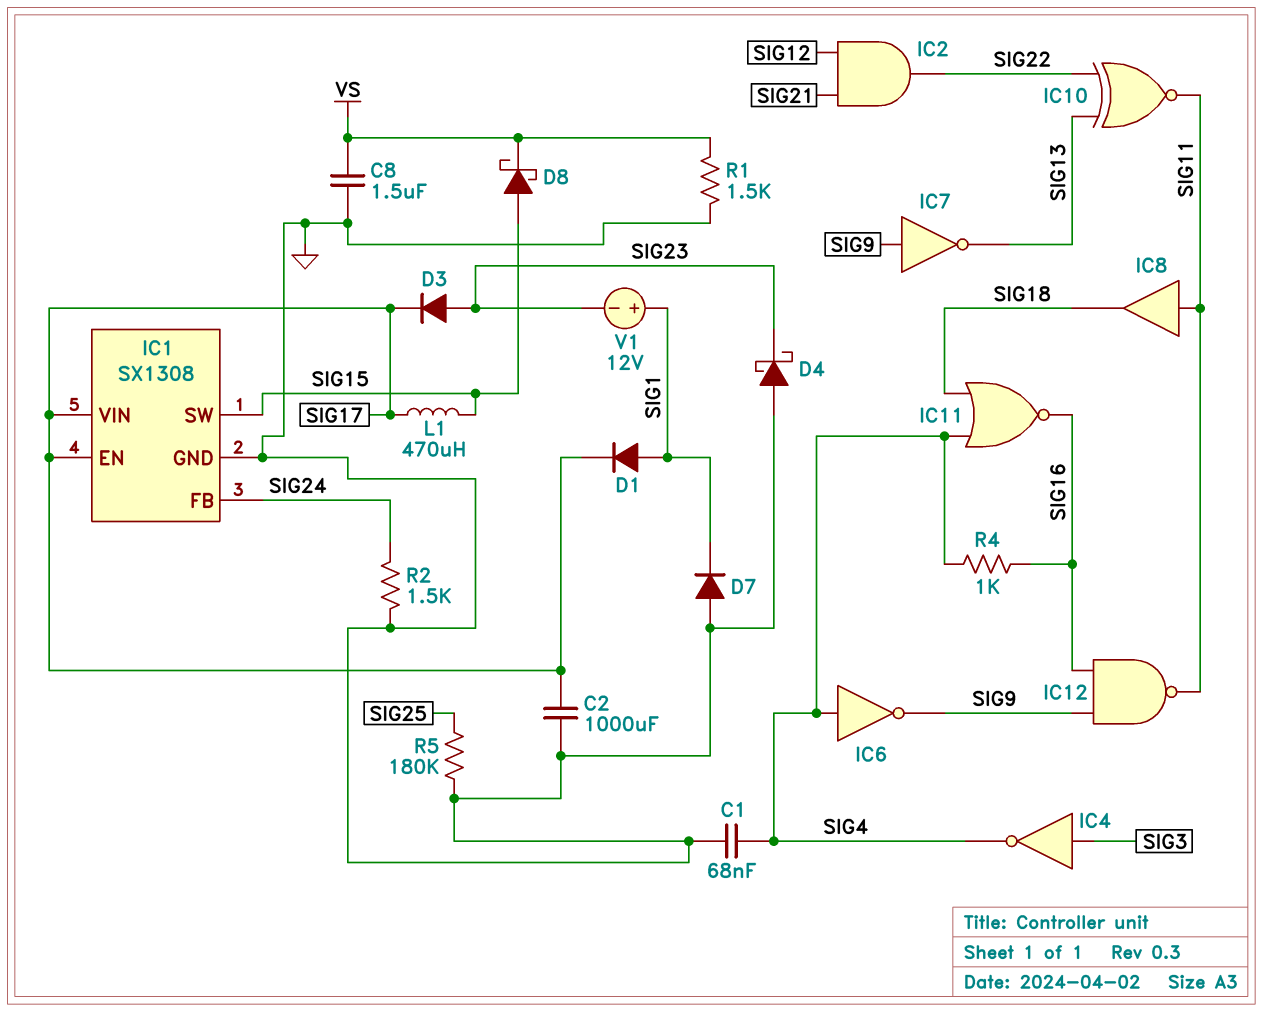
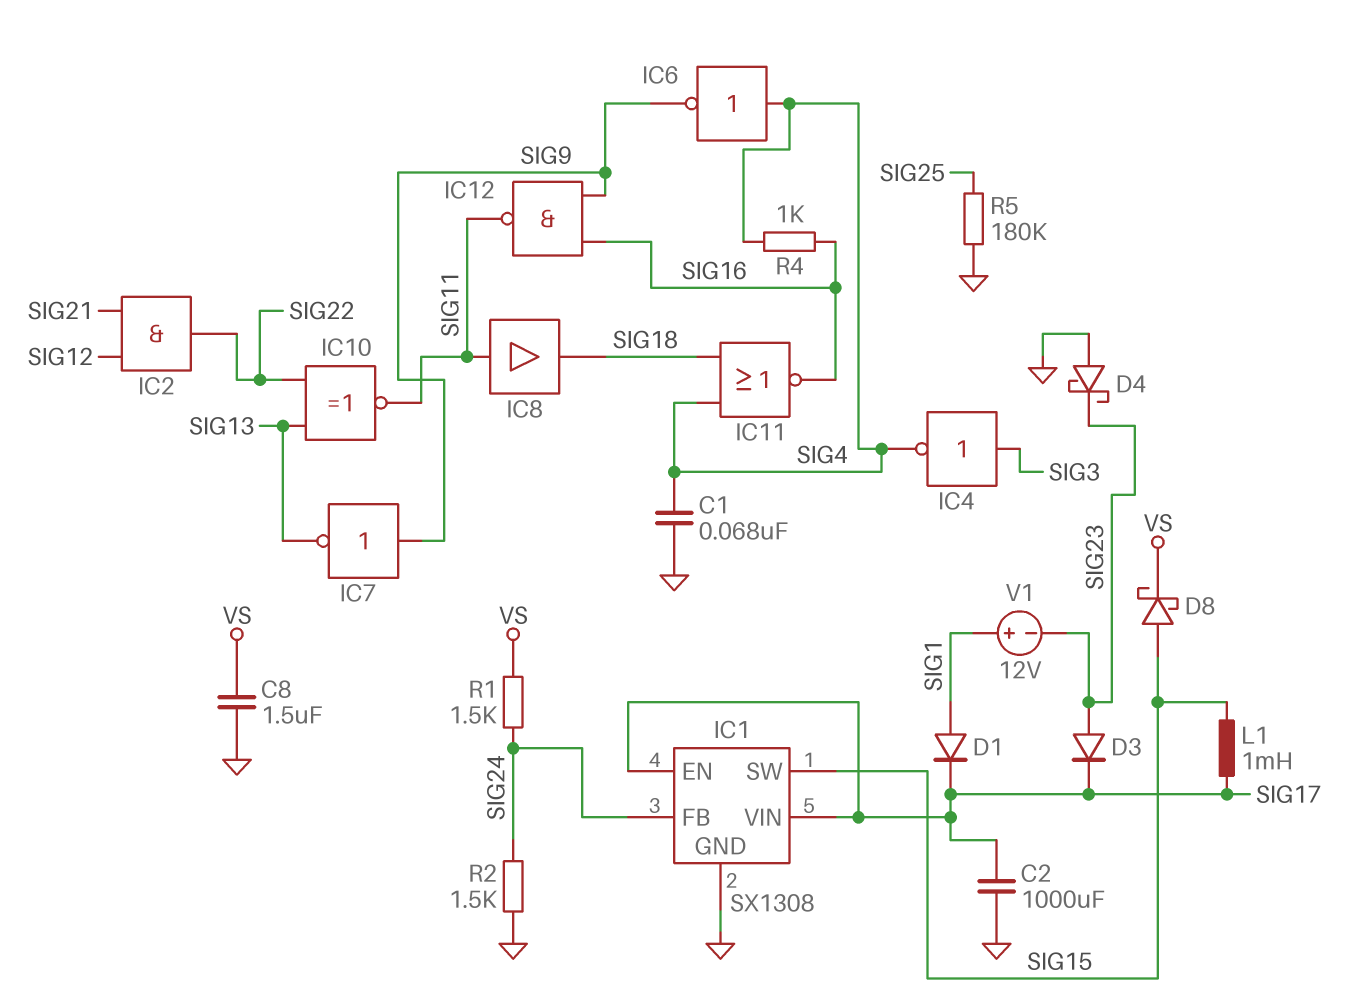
D7: diode (A GND, K SIG1) -> none
L1: 470uH (SIG15, SIG17) -> 1mH (SIG15, SIG17)
R1: 1.5k (GND, VS) -> 1.5k (SIG24, VS)

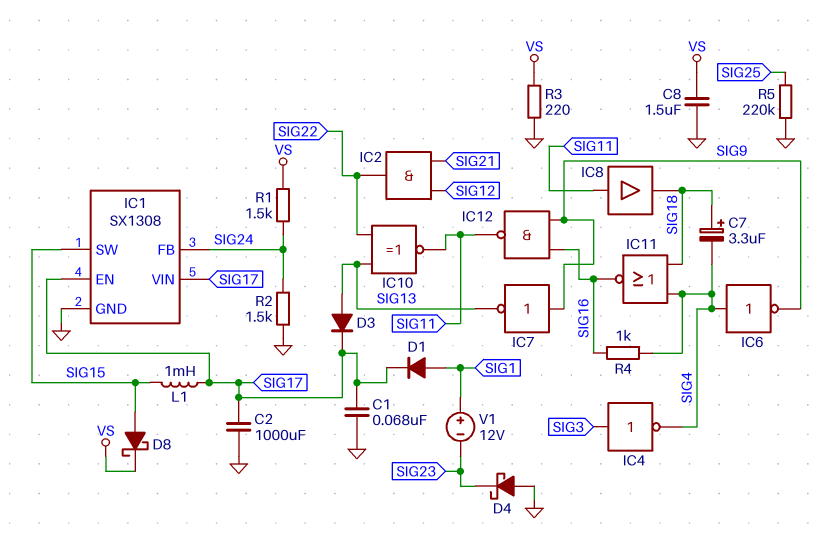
C1: 68nF (GND, SIG4) -> 68nF (GND, SIG17)
C7: none -> 3.3uF (plus SIG18, minus SIG4)
D3: diode (A SIG23, K SIG17) -> diode (A SIG13, K SIG17)
R3: none -> 220 (GND, VS)
R5: 180k (GND, SIG25) -> 220k (GND, SIG25)

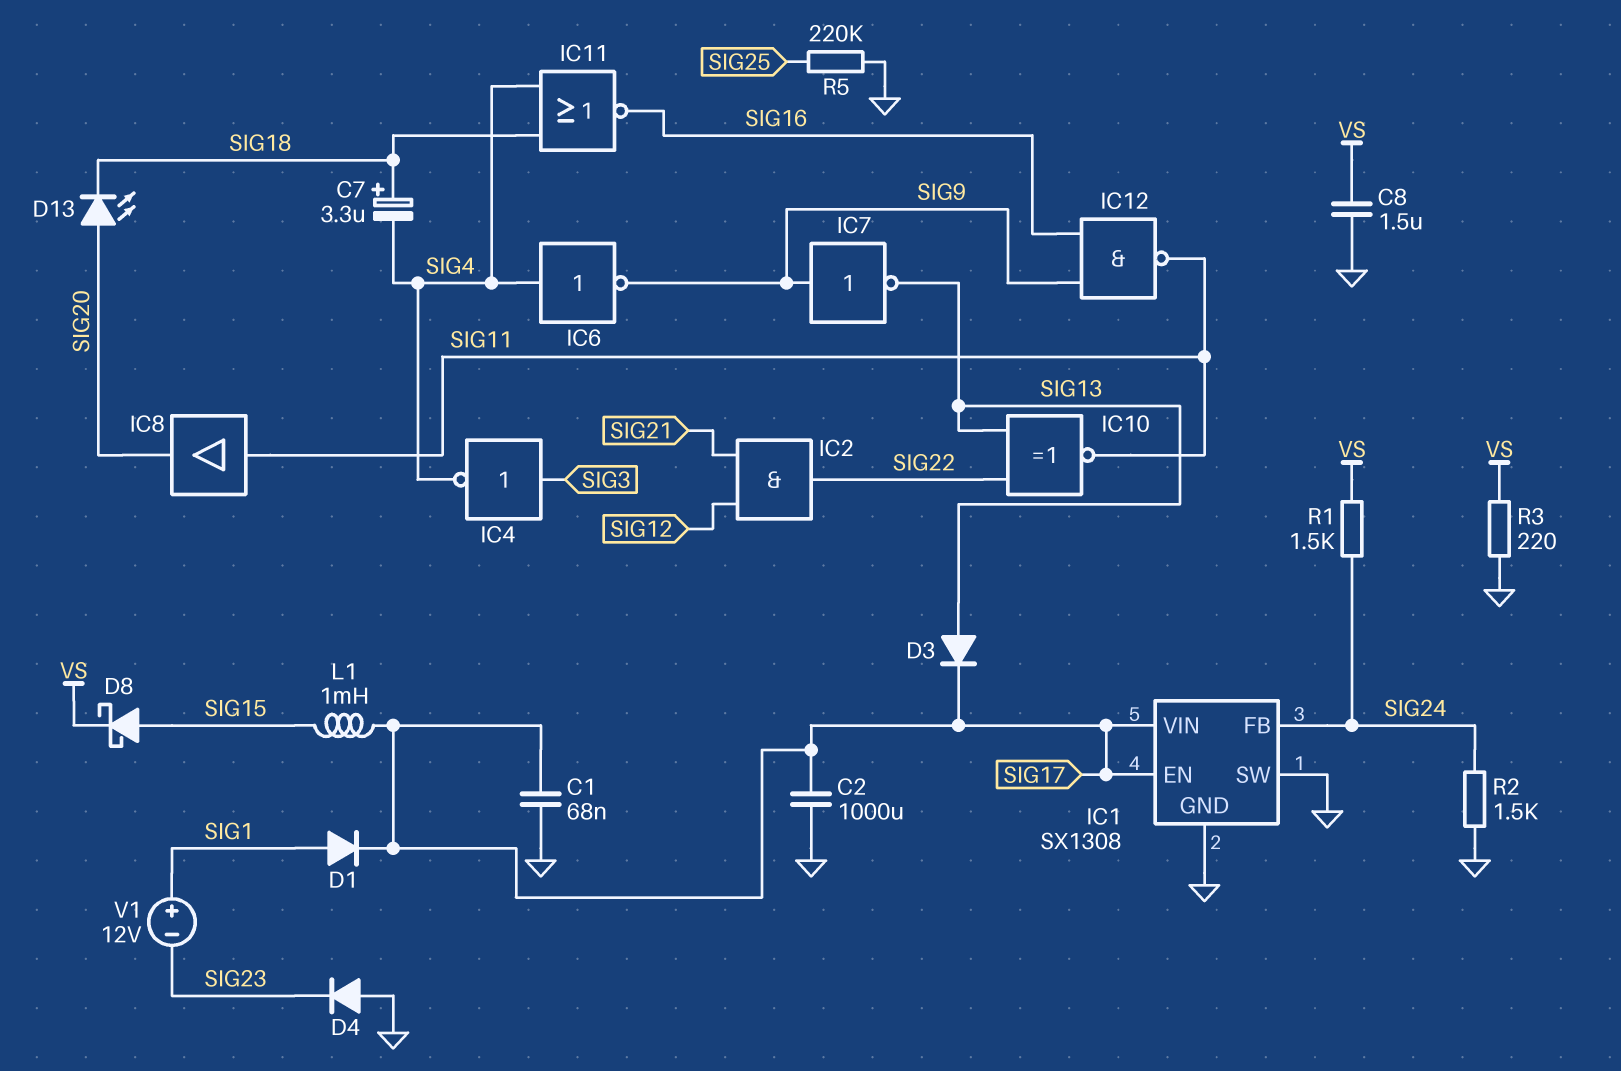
D4: schottky (A GND, K SIG23) -> diode (A GND, K SIG23)
D13: none -> LED (A SIG20, K SIG18)
IC1 pin SW: SIG15 -> GND
IC8: buffer (in SIG11, out SIG18) -> buffer (in SIG11, out SIG20)
R4: 1k (SIG4, SIG16) -> none

